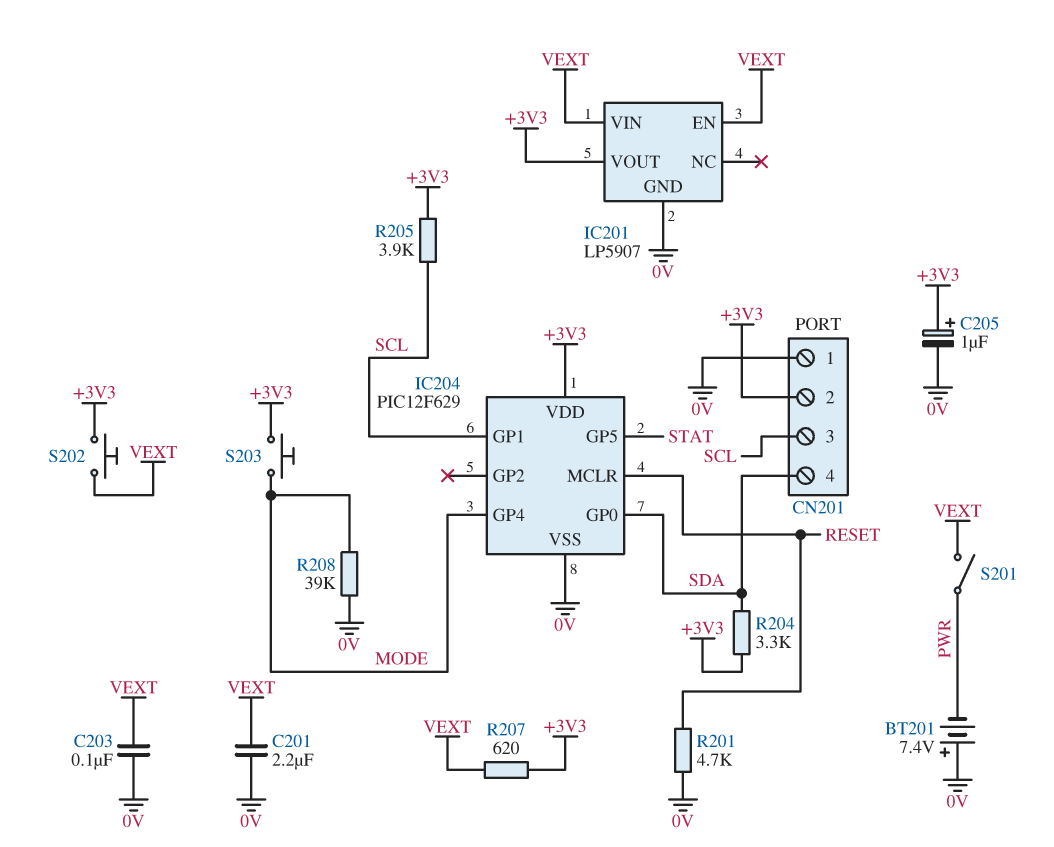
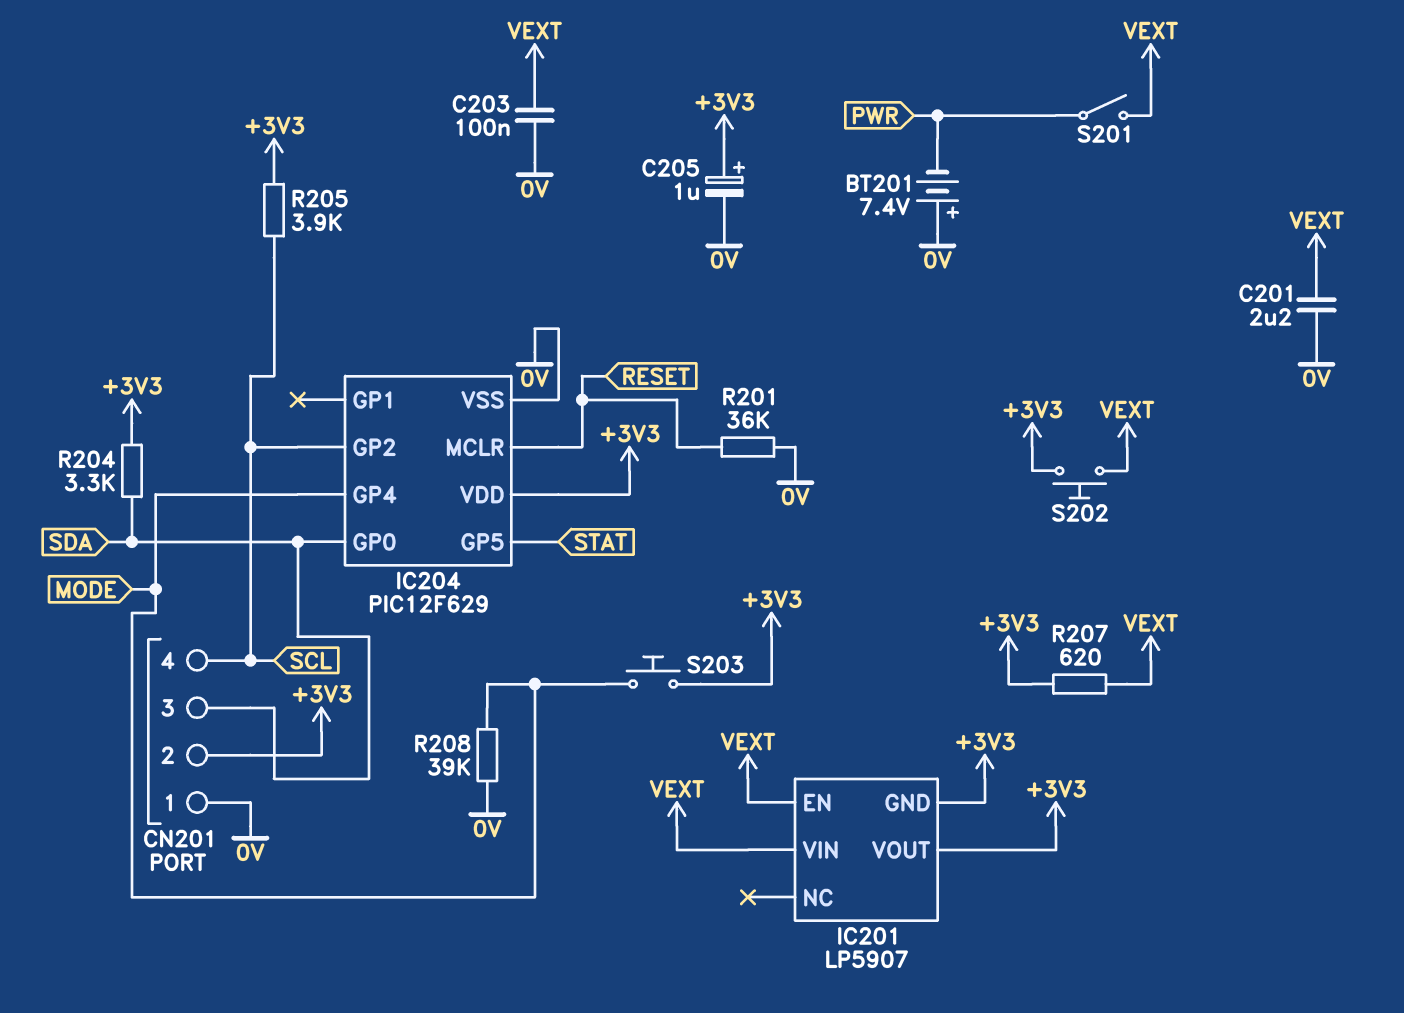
CN201 pin 3: SCL -> SDA
CN201 pin 4: SDA -> SCL
IC201 pin GND: 0V -> +3V3
IC204 pin GP1: SCL -> none
IC204 pin GP2: none -> SCL
R201: 4.7k (0V, RESET) -> 36k (0V, RESET)

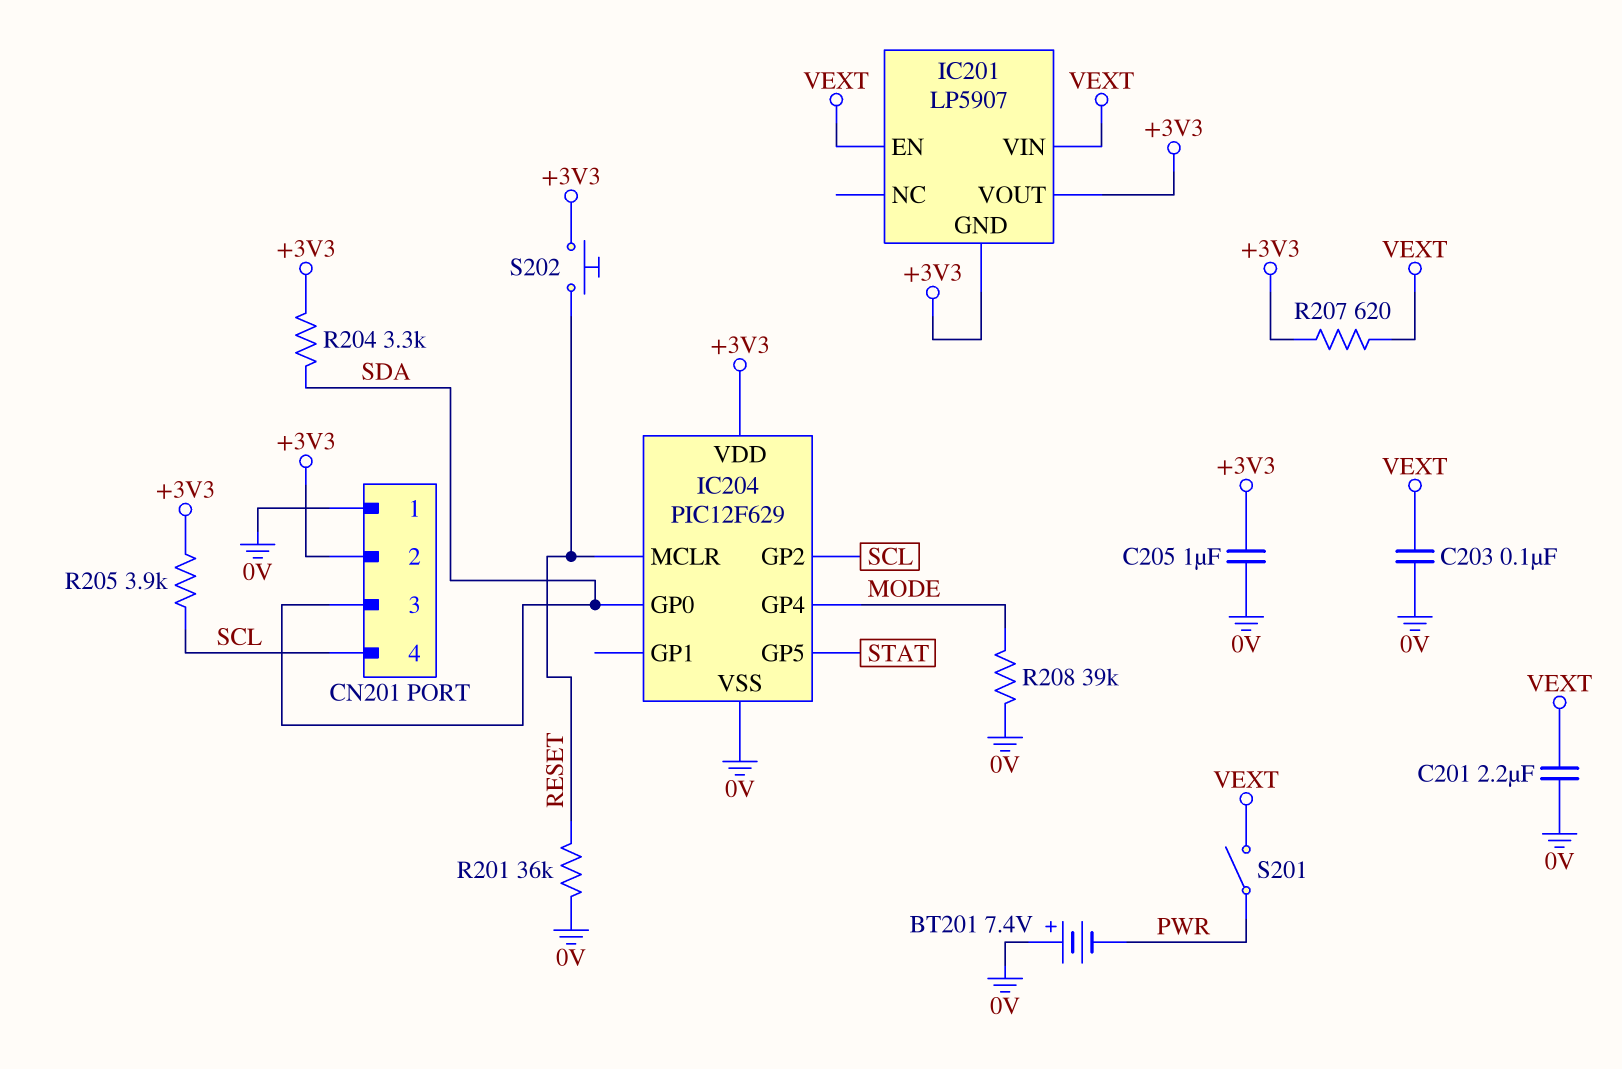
C205: 1uF (plus +3V3, minus 0V) -> 1uF (+3V3, 0V)
S202: button (+3V3, VEXT) -> button (+3V3, RESET)
S203: button (+3V3, MODE) -> none

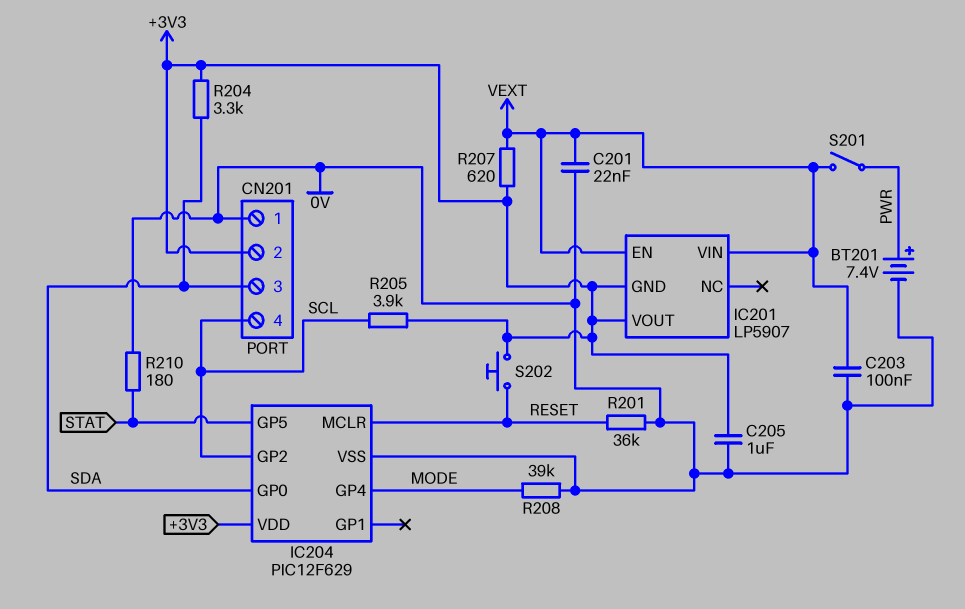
BT201: 7.4V (plus 0V, minus PWR) -> 7.4V (plus PWR, minus 0V)
C201: 2.2uF (0V, VEXT) -> 22nF (0V, VEXT)
R210: none -> 180 (0V, STAT)

